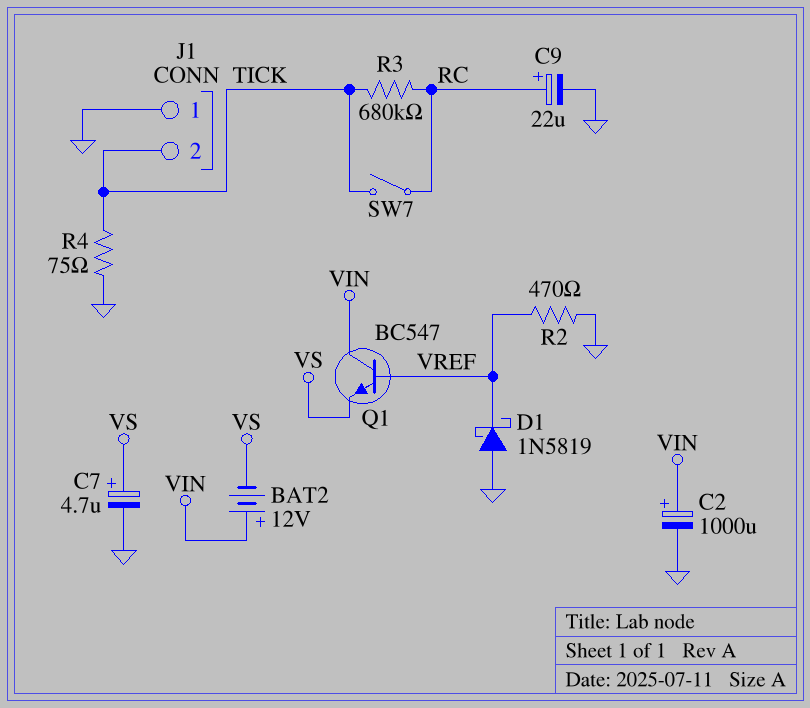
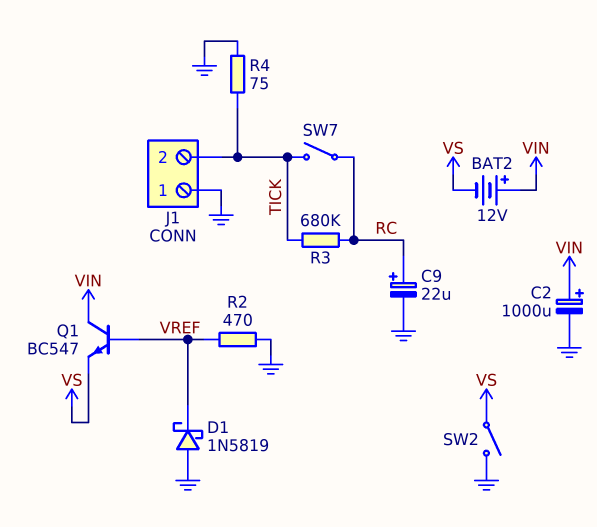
C7: 4.7uF (plus VS, minus GND) -> none
SW2: none -> switch (GND, VS)

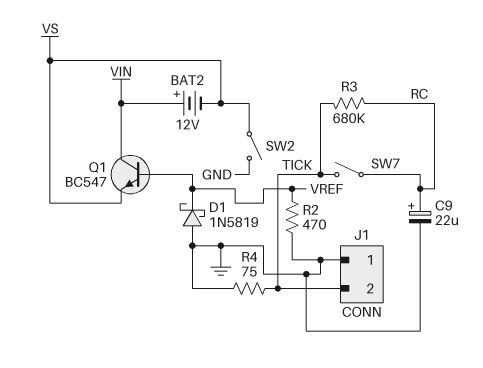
C2: 1000uF (plus VIN, minus GND) -> none

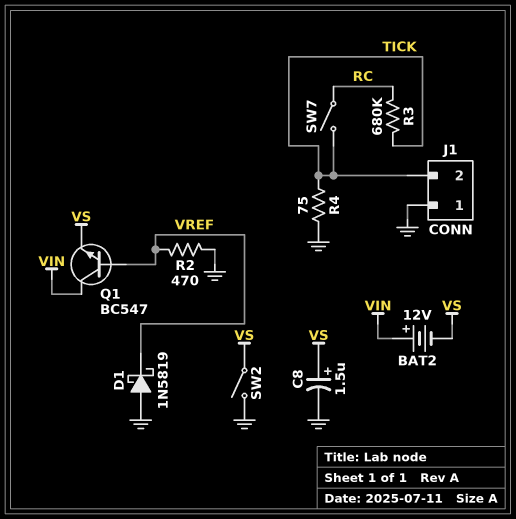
C8: none -> 1.5uF (plus VS, minus GND)
C9: 22uF (plus RC, minus GND) -> none

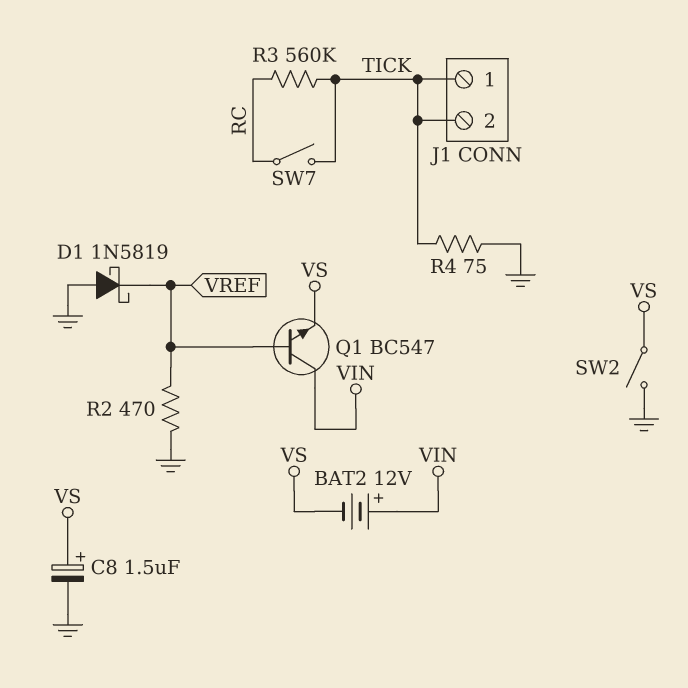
J1 pin 1: GND -> TICK
R3: 680k (RC, TICK) -> 560k (RC, TICK)

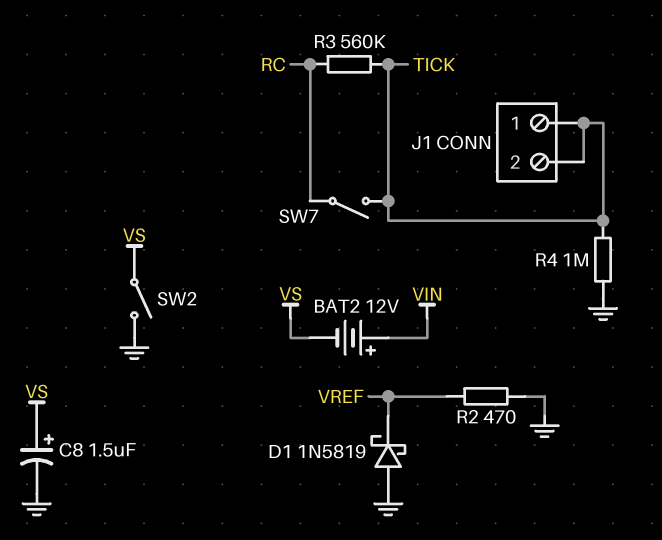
Q1: NPN BC547 (B VREF, C VIN, E VS) -> none
R4: 75 (GND, TICK) -> 1M (GND, TICK)

